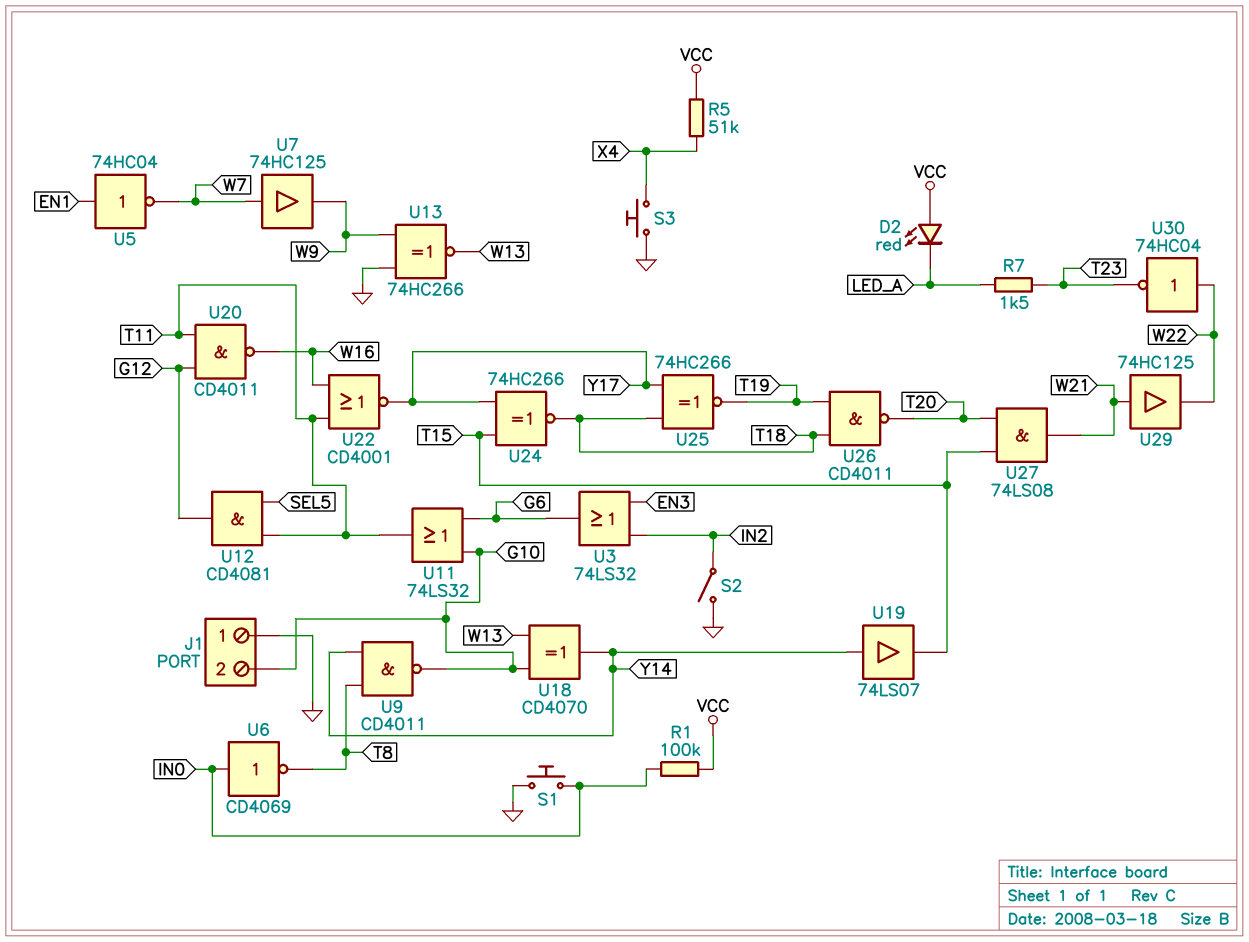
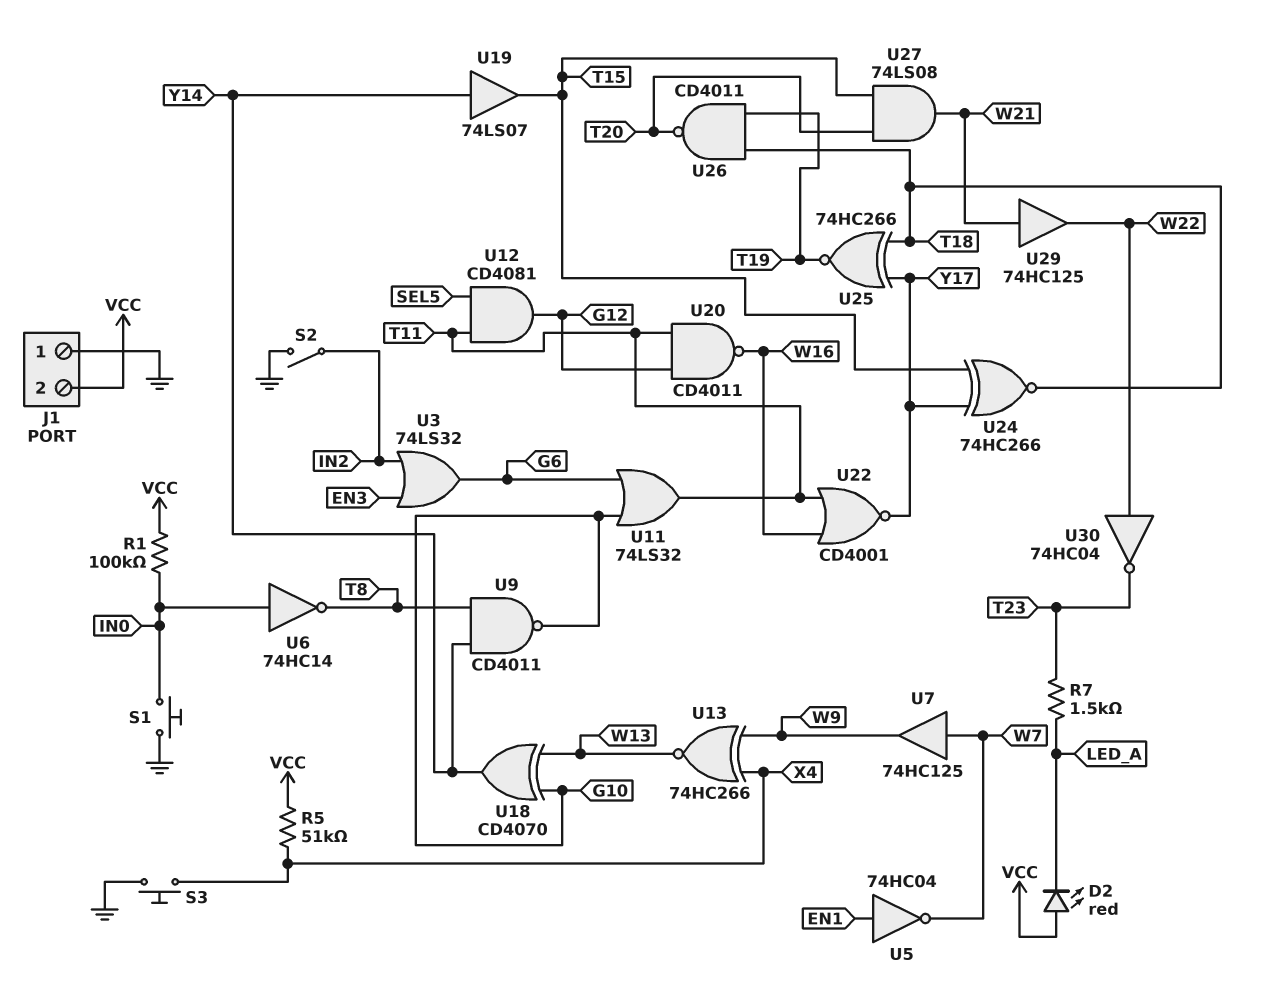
J1 pin 2: G10 -> VCC
U6: NOT CD4069 (in IN0, out T8) -> NOT 74HC14 (in IN0, out T8)
U13: XNOR 74HC266 (in GND, in W9, out W13) -> XNOR 74HC266 (in W9, in X4, out W13)

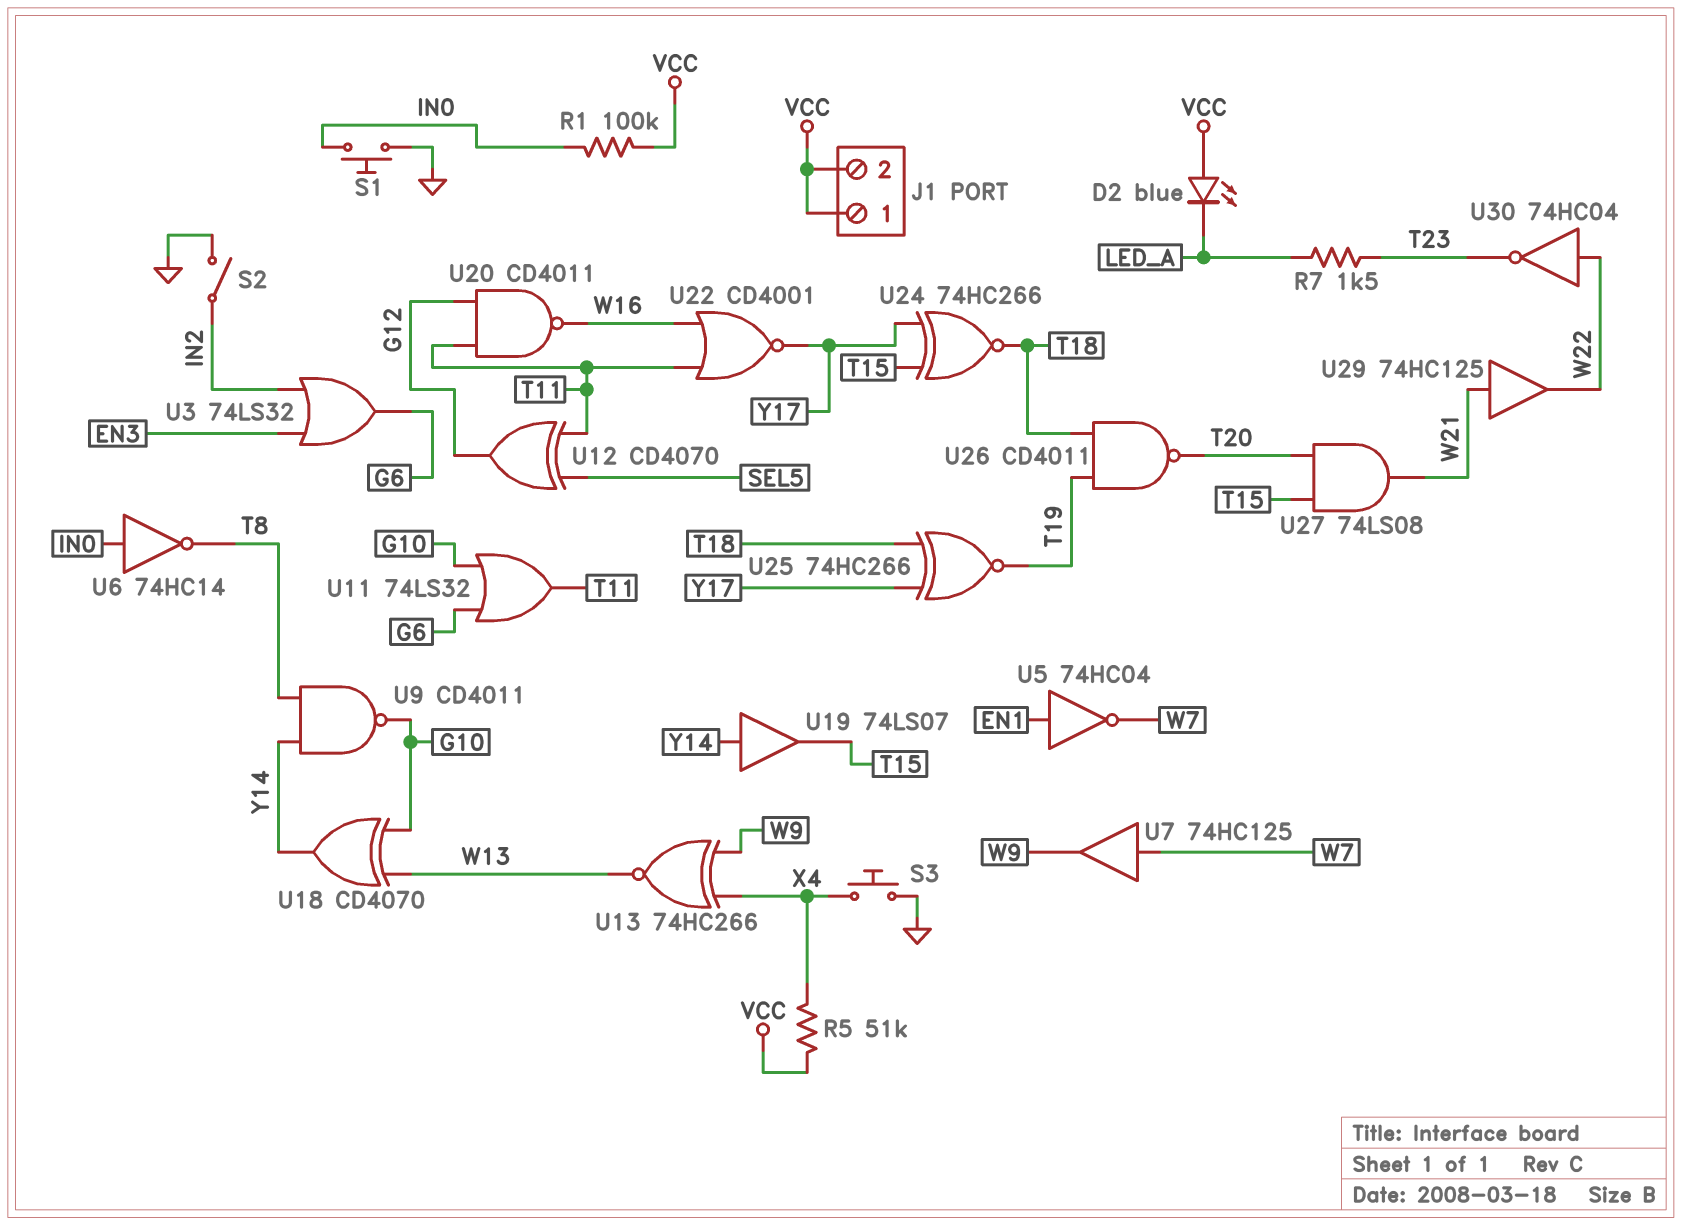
D2: LED red (A VCC, K LED_A) -> LED blue (A VCC, K LED_A)
J1 pin 1: GND -> VCC
U12: AND CD4081 (in SEL5, in T11, out G12) -> XOR CD4070 (in SEL5, in T11, out G12)

